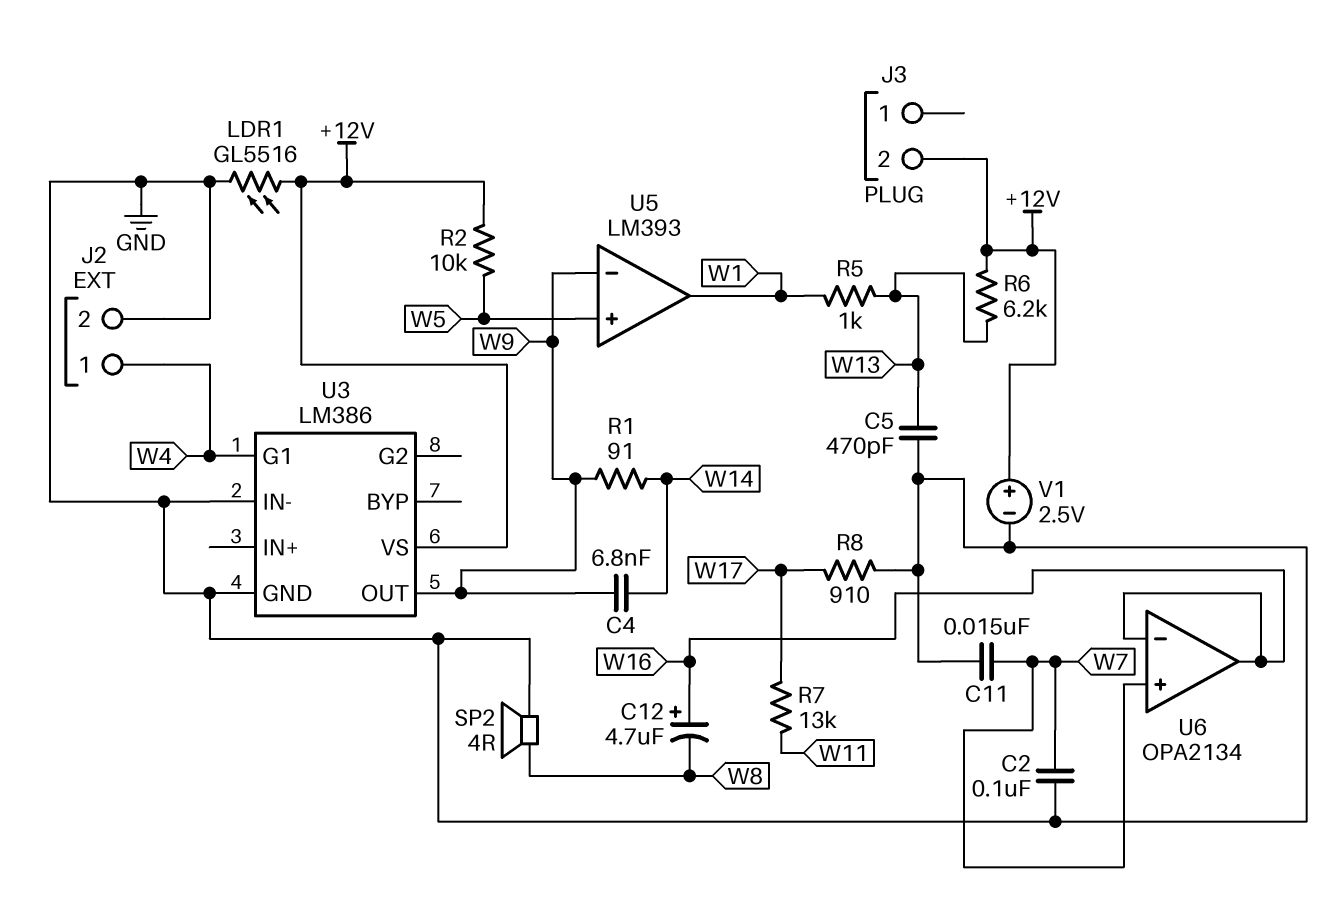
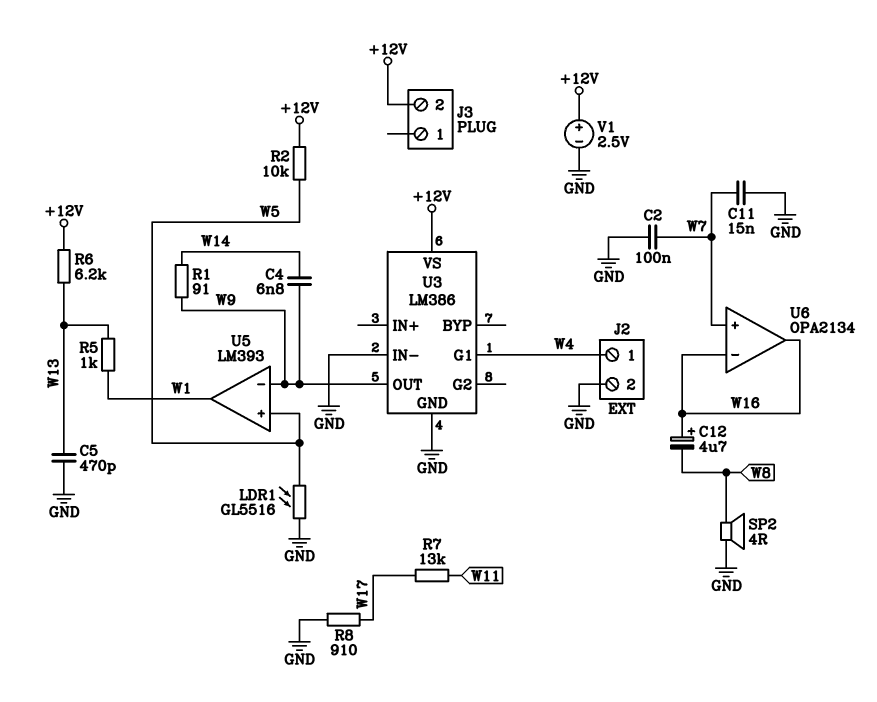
LDR1: GL5516 (+12V, GND) -> GL5516 (GND, W5)

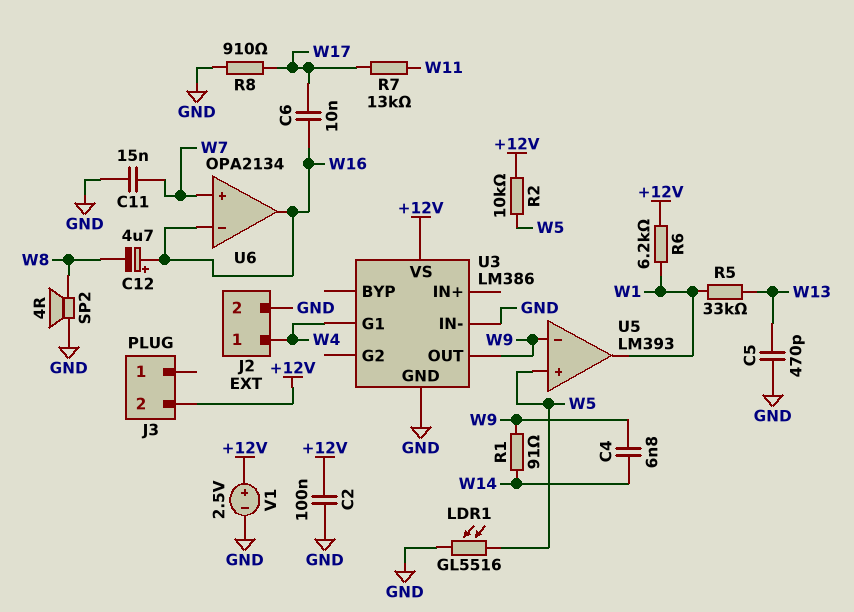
C2: 100nF (GND, W7) -> 100nF (+12V, GND)
C6: none -> 10nF (W16, W17)
R5: 1k (W1, W13) -> 33k (W1, W13)
R6: 6.2k (+12V, W13) -> 6.2k (+12V, W1)

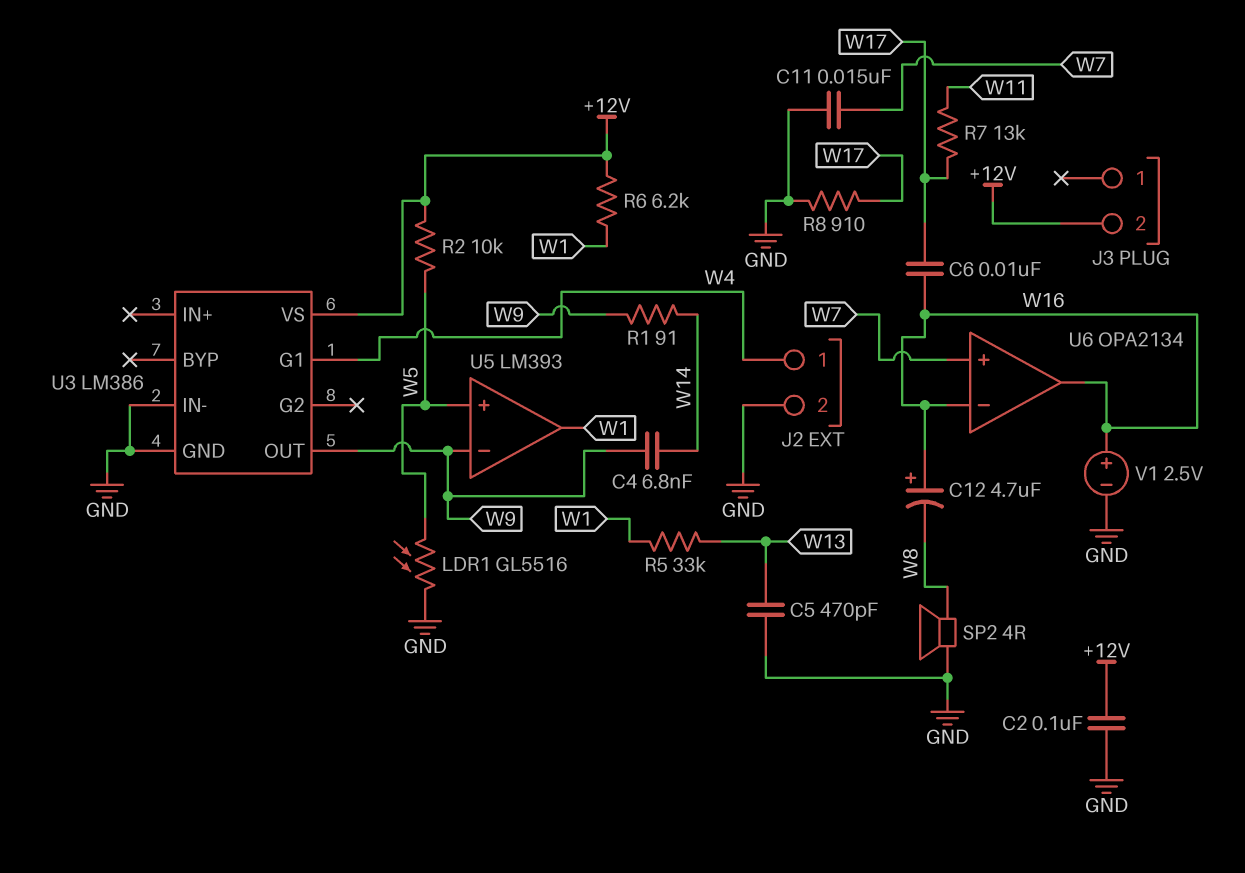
V1: 2.5V (plus +12V, minus GND) -> 2.5V (plus W16, minus GND)

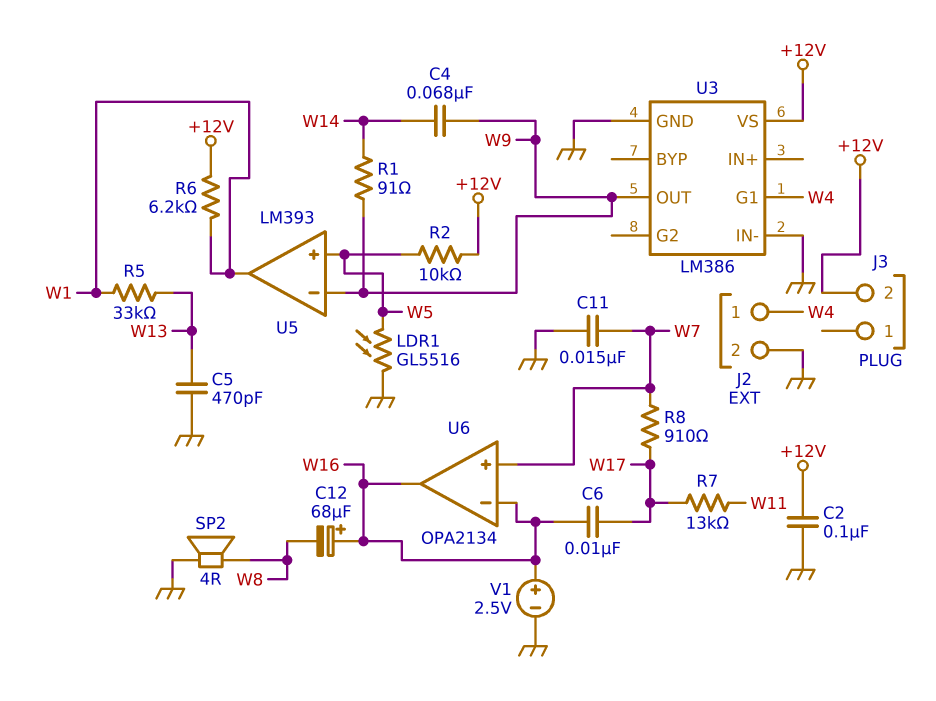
C4: 6.8nF (W9, W14) -> 68nF (W9, W14)
C12: 4.7uF (plus W16, minus W8) -> 68uF (plus W16, minus W8)
R8: 910 (GND, W17) -> 910 (W7, W17)

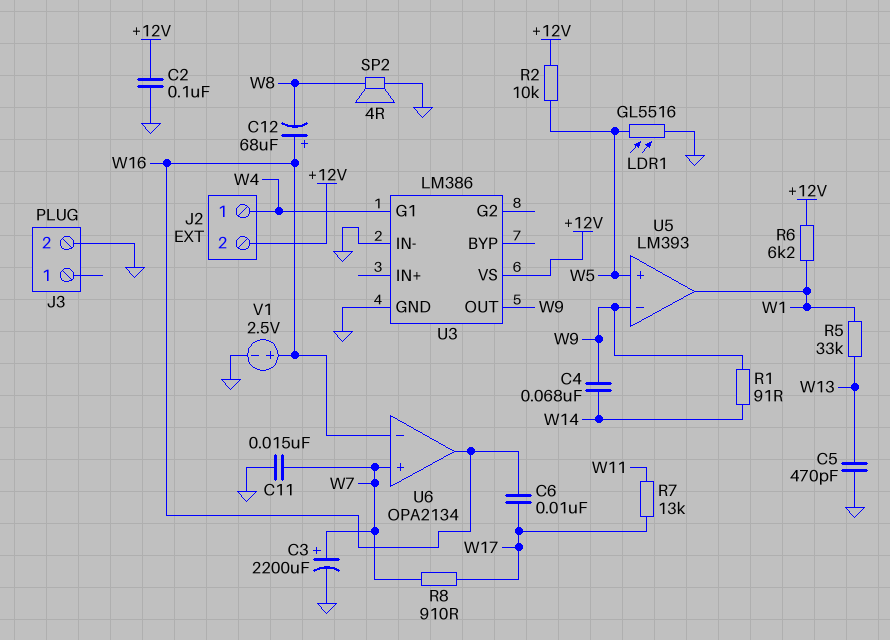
C3: none -> 2200uF (plus W7, minus GND)
J2 pin 2: GND -> +12V
J3 pin 2: +12V -> GND

